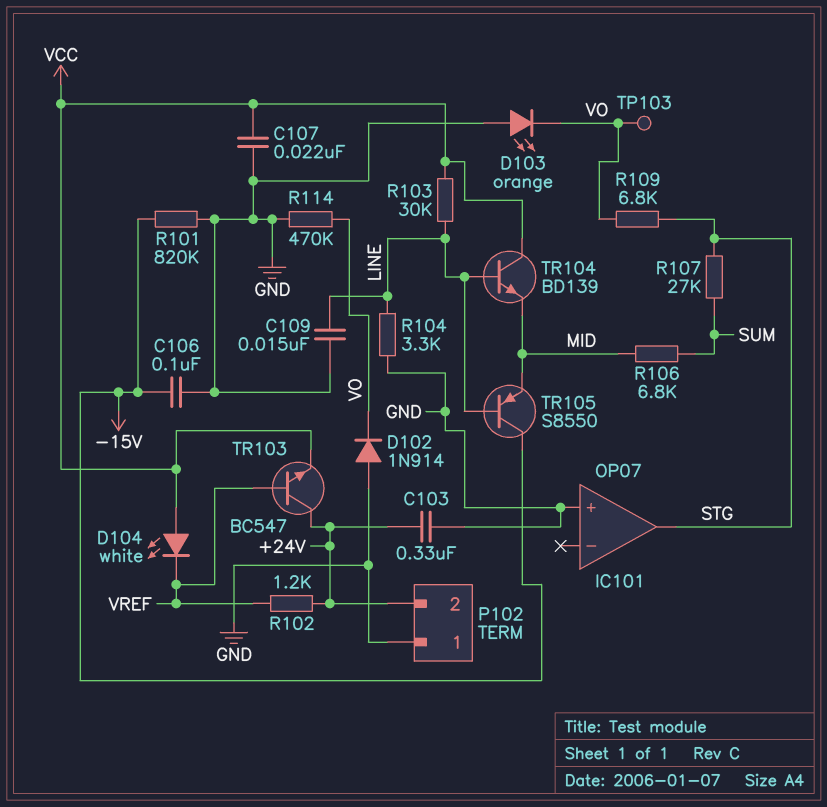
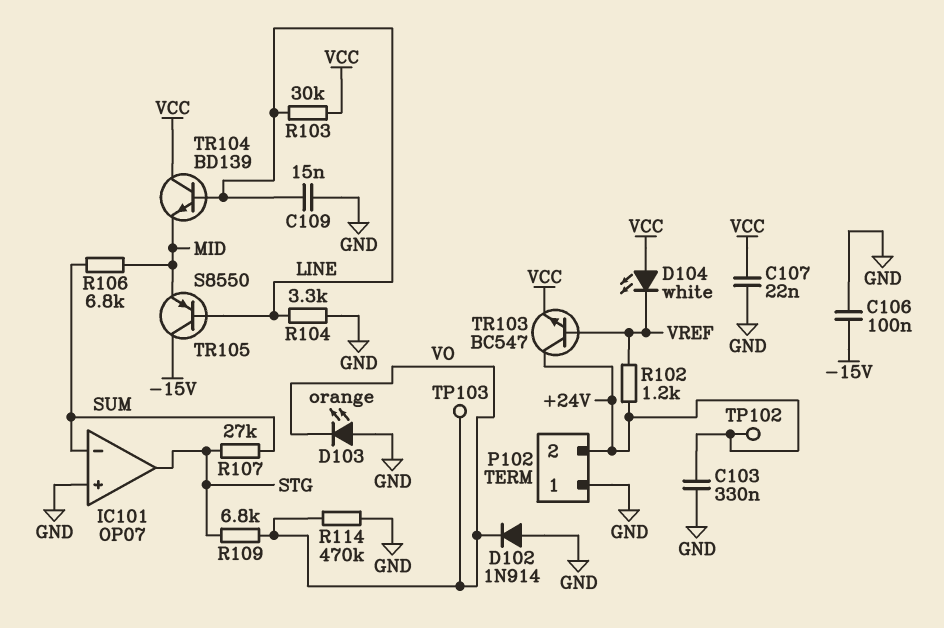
IC101 pin in-: none -> SUM
R101: 820k (-15V, GND) -> none
TP102: none -> test point (+24V)

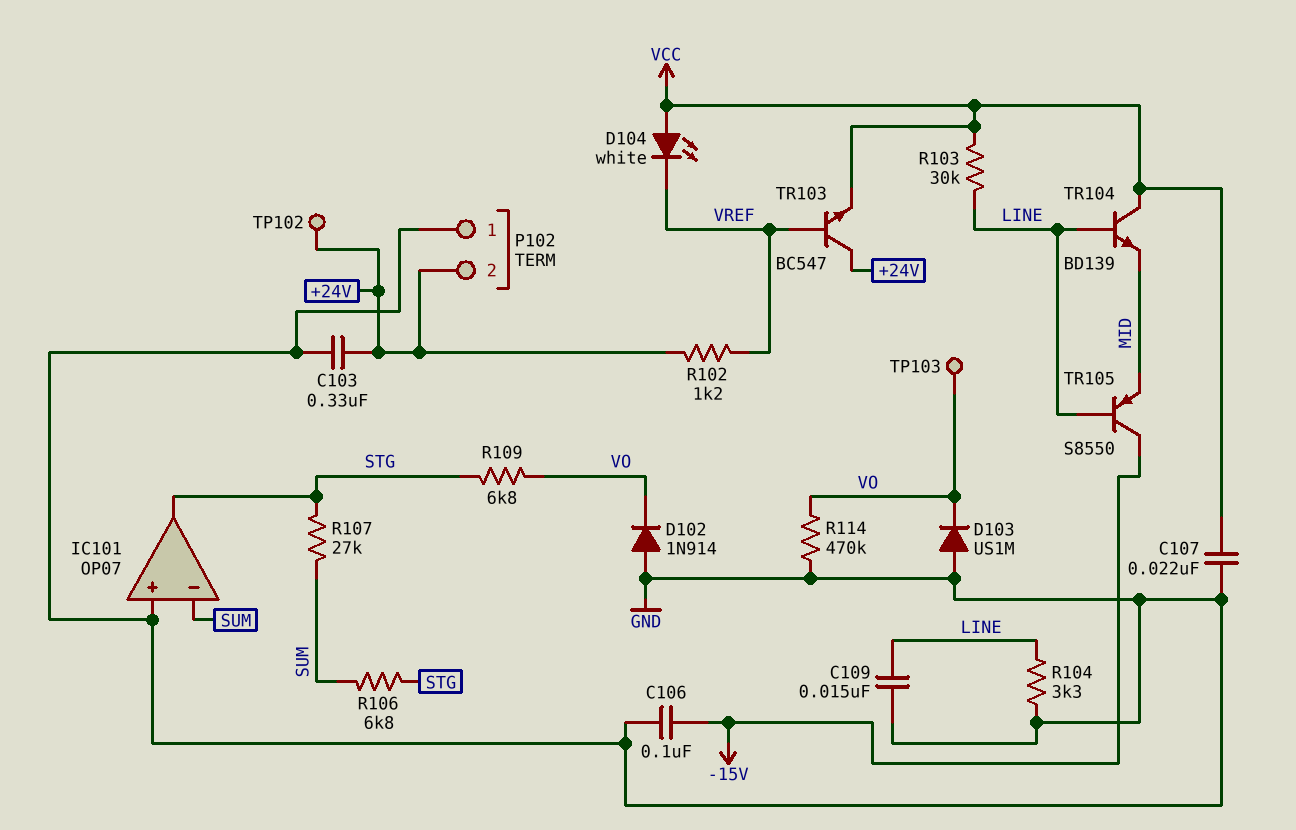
D103: LED orange (A GND, K VO) -> diode US1M (A GND, K VO)
R106: 6.8k (MID, SUM) -> 6.8k (STG, SUM)

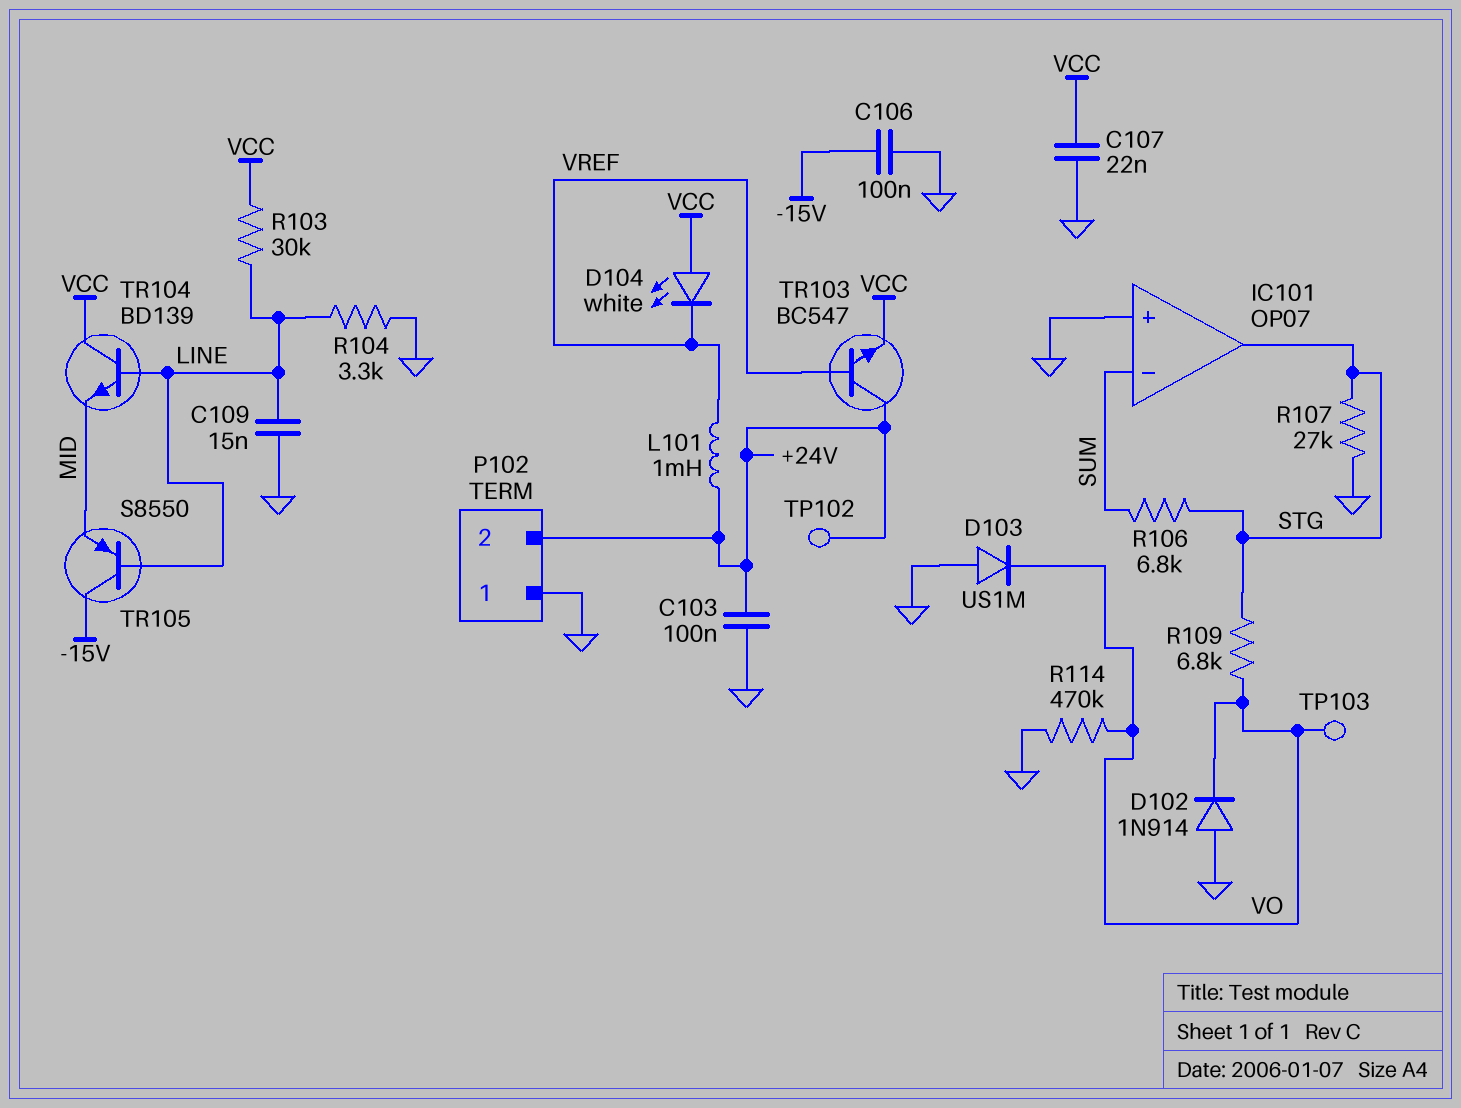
C103: 330nF (+24V, GND) -> 100nF (+24V, GND)
L101: none -> 1mH (+24V, VREF)
R102: 1.2k (+24V, VREF) -> none
R107: 27k (STG, SUM) -> 27k (GND, STG)

